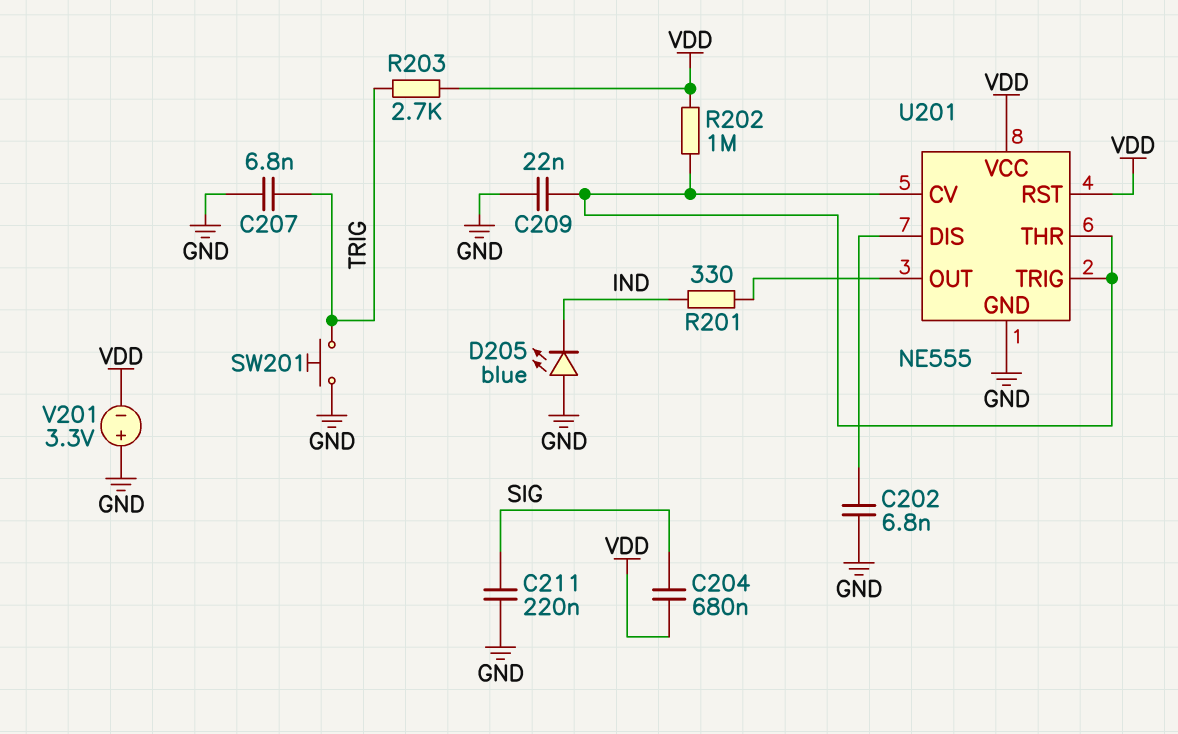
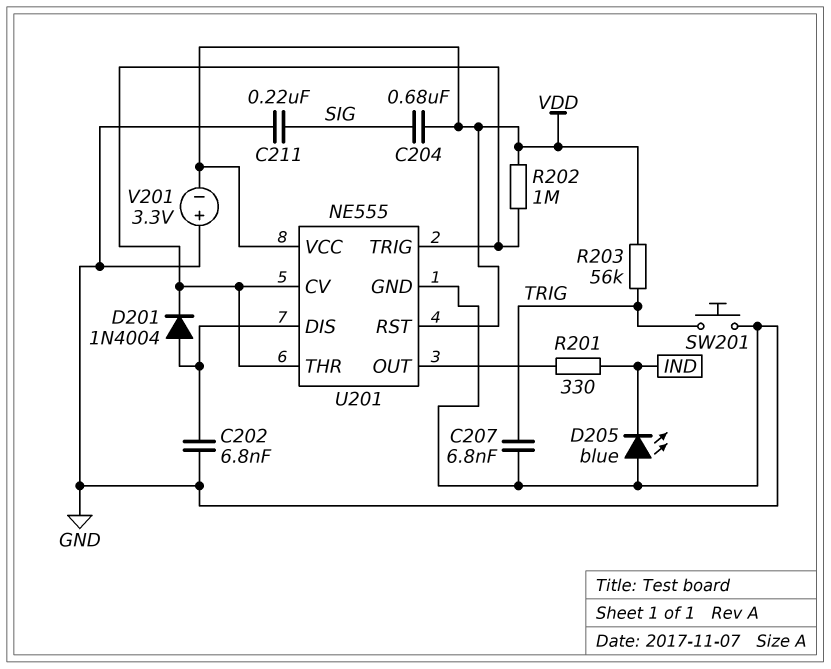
C209: 22nF (GND, U201/CV) -> none
D201: none -> diode 1N4004 (A U201/DIS, K U201/CV)
R203: 2.7k (TRIG, VDD) -> 56k (TRIG, VDD)

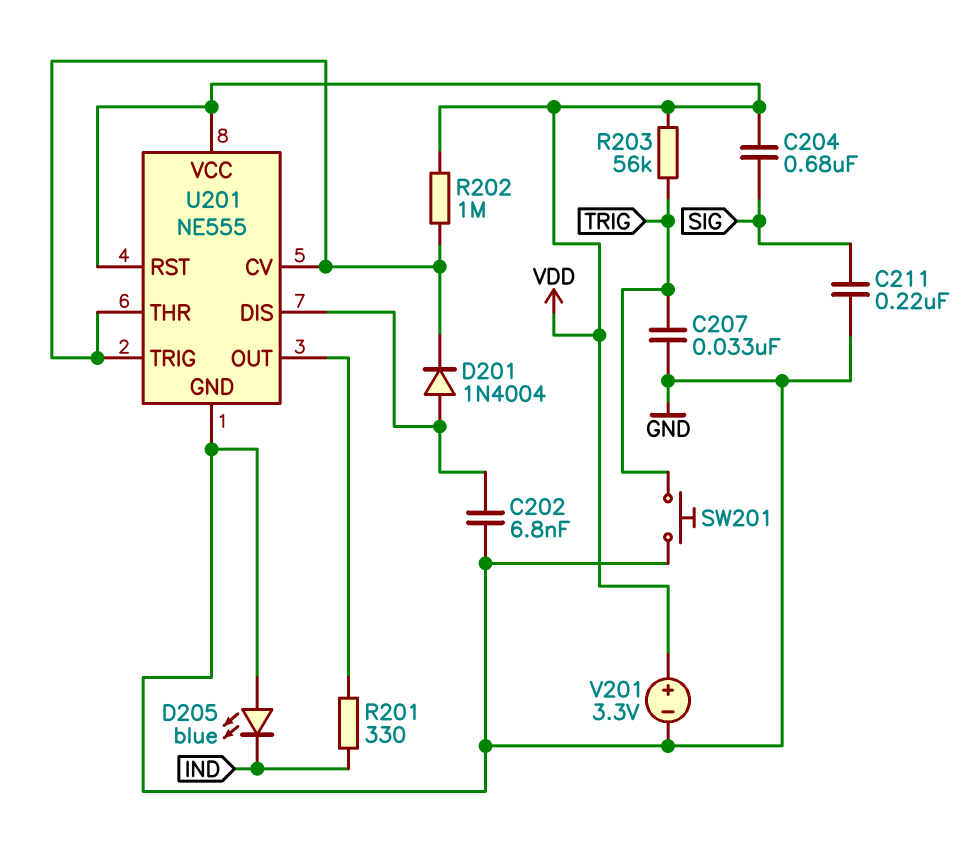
C207: 6.8nF (GND, TRIG) -> 33nF (GND, TRIG)
V201: 3.3V (plus GND, minus VDD) -> 3.3V (plus VDD, minus GND)

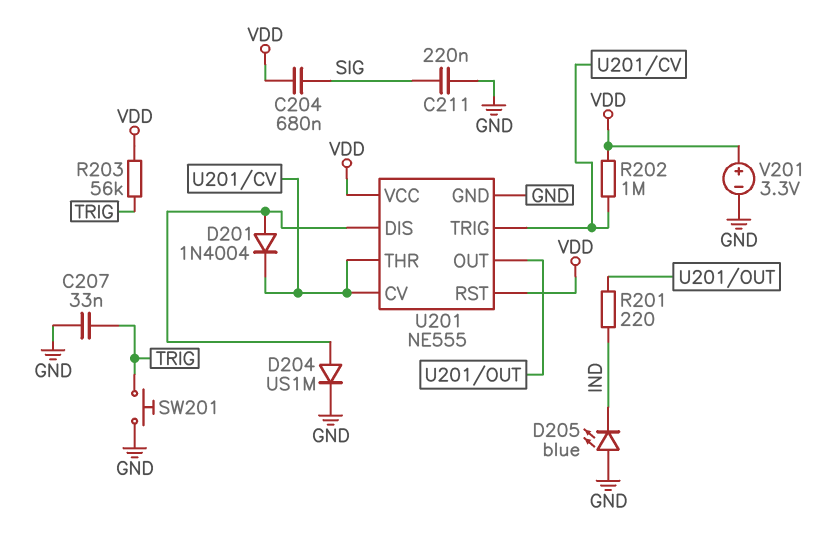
C202: 6.8nF (GND, U201/DIS) -> none
D204: none -> diode US1M (A U201/DIS, K GND)
R201: 330 (IND, U201/OUT) -> 220 (IND, U201/OUT)

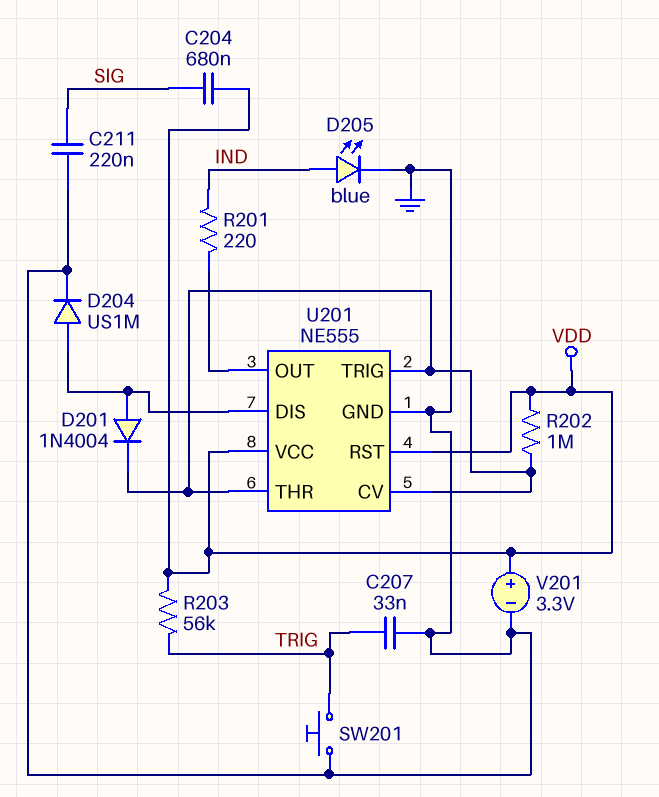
D205: LED blue (A GND, K IND) -> LED blue (A IND, K GND)

